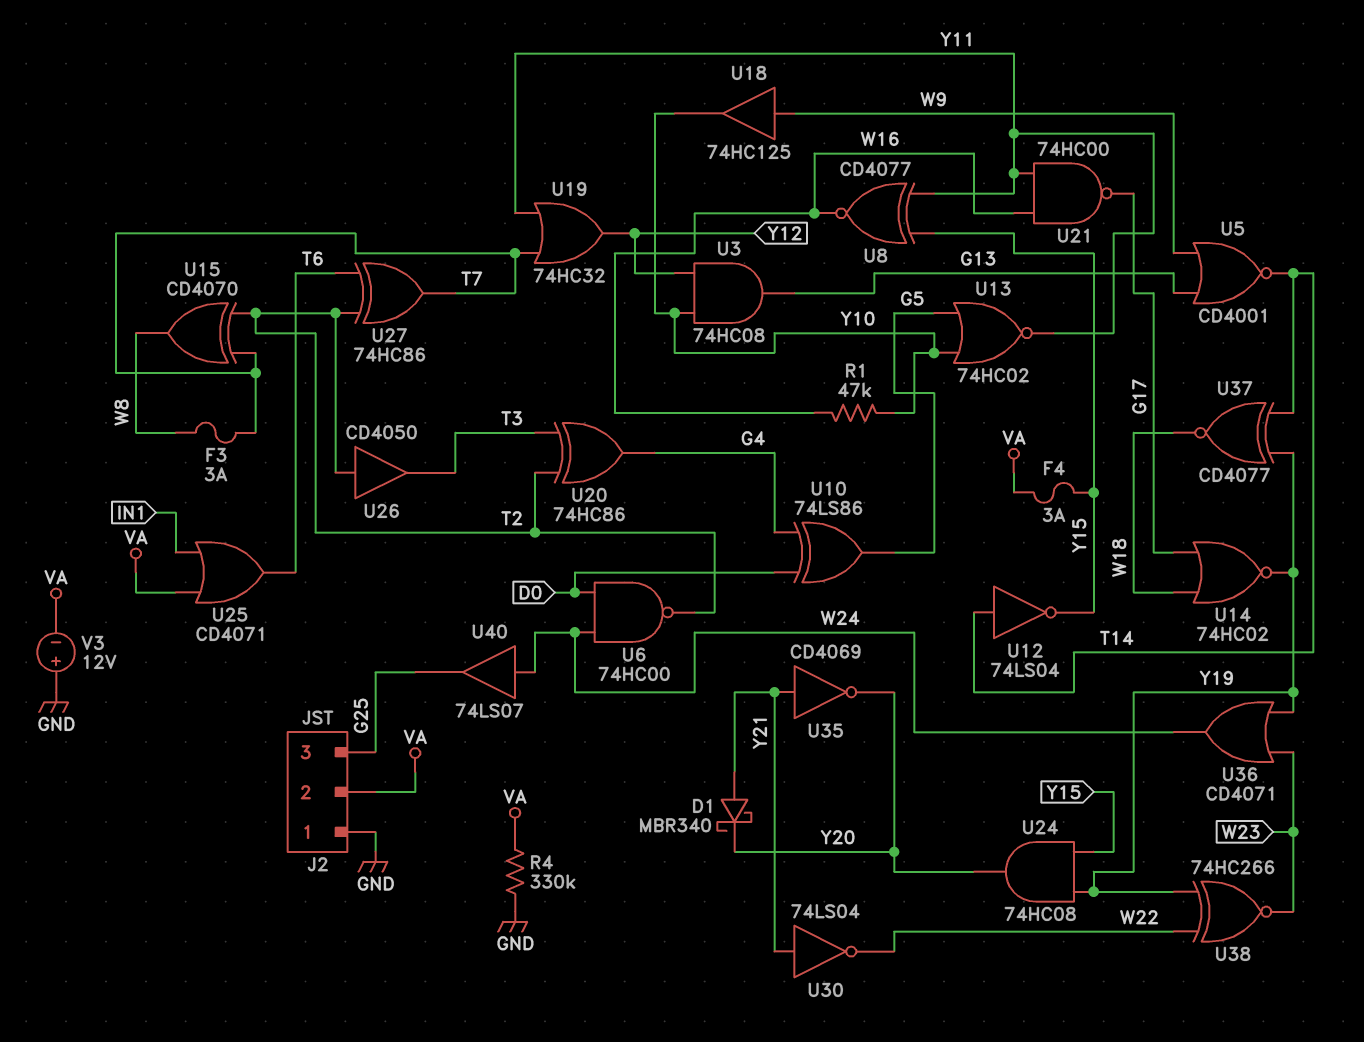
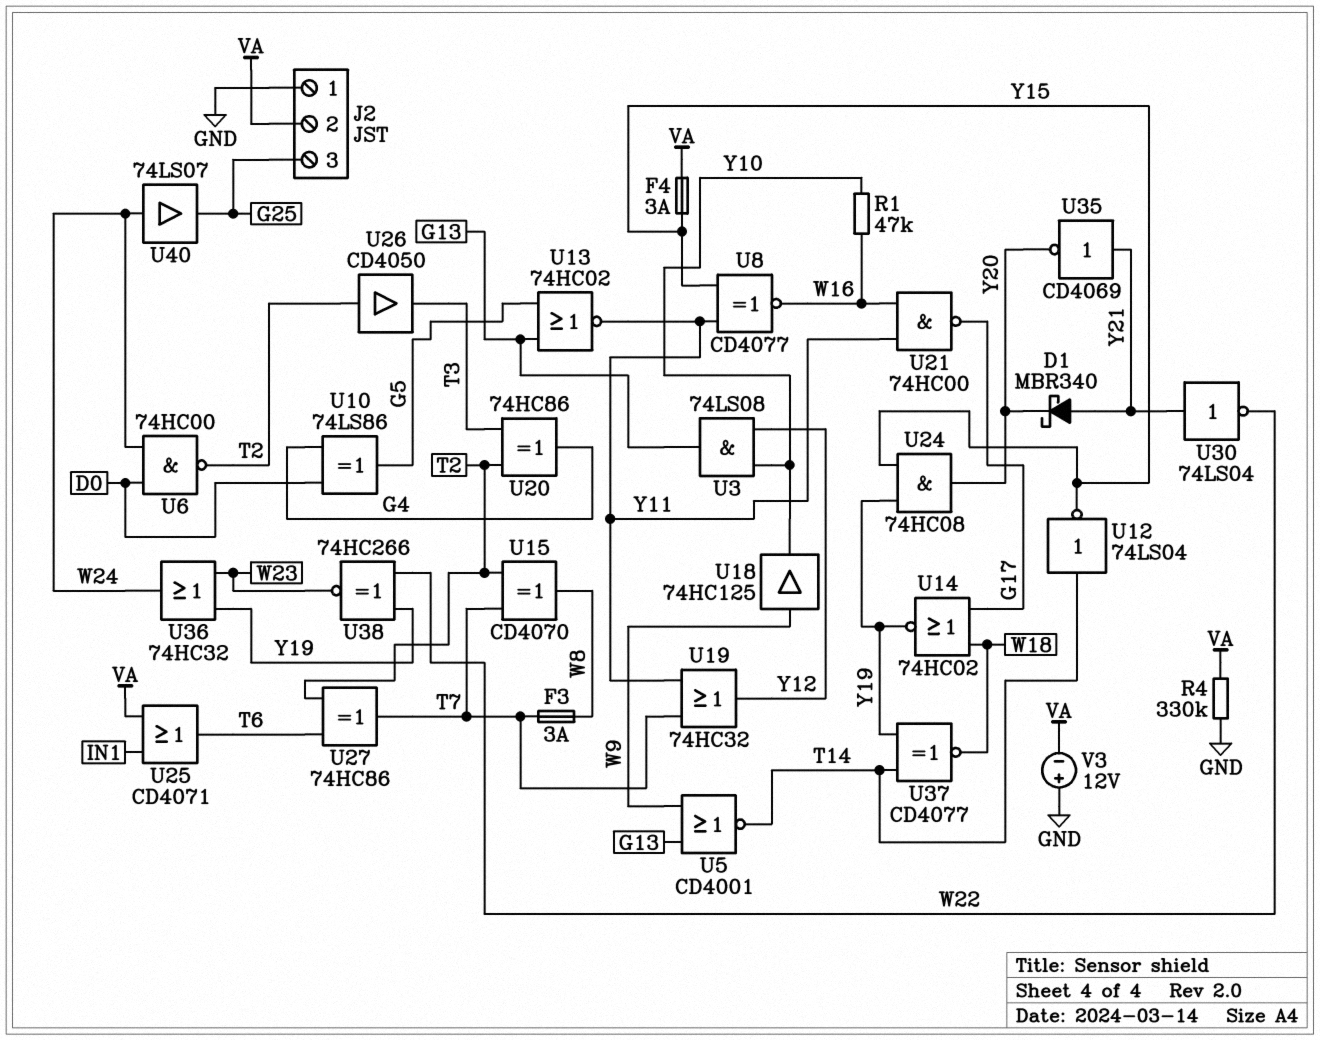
U3: AND 74HC08 (in Y10, in Y12, out G13) -> AND 74LS08 (in Y10, in Y12, out G13)
U13: NOR 74HC02 (in G5, in Y10, out Y11) -> NOR 74HC02 (in G5, in G13, out Y11)
U36: OR CD4071 (in W23, in Y19, out W24) -> OR 74HC32 (in W23, in Y19, out W24)

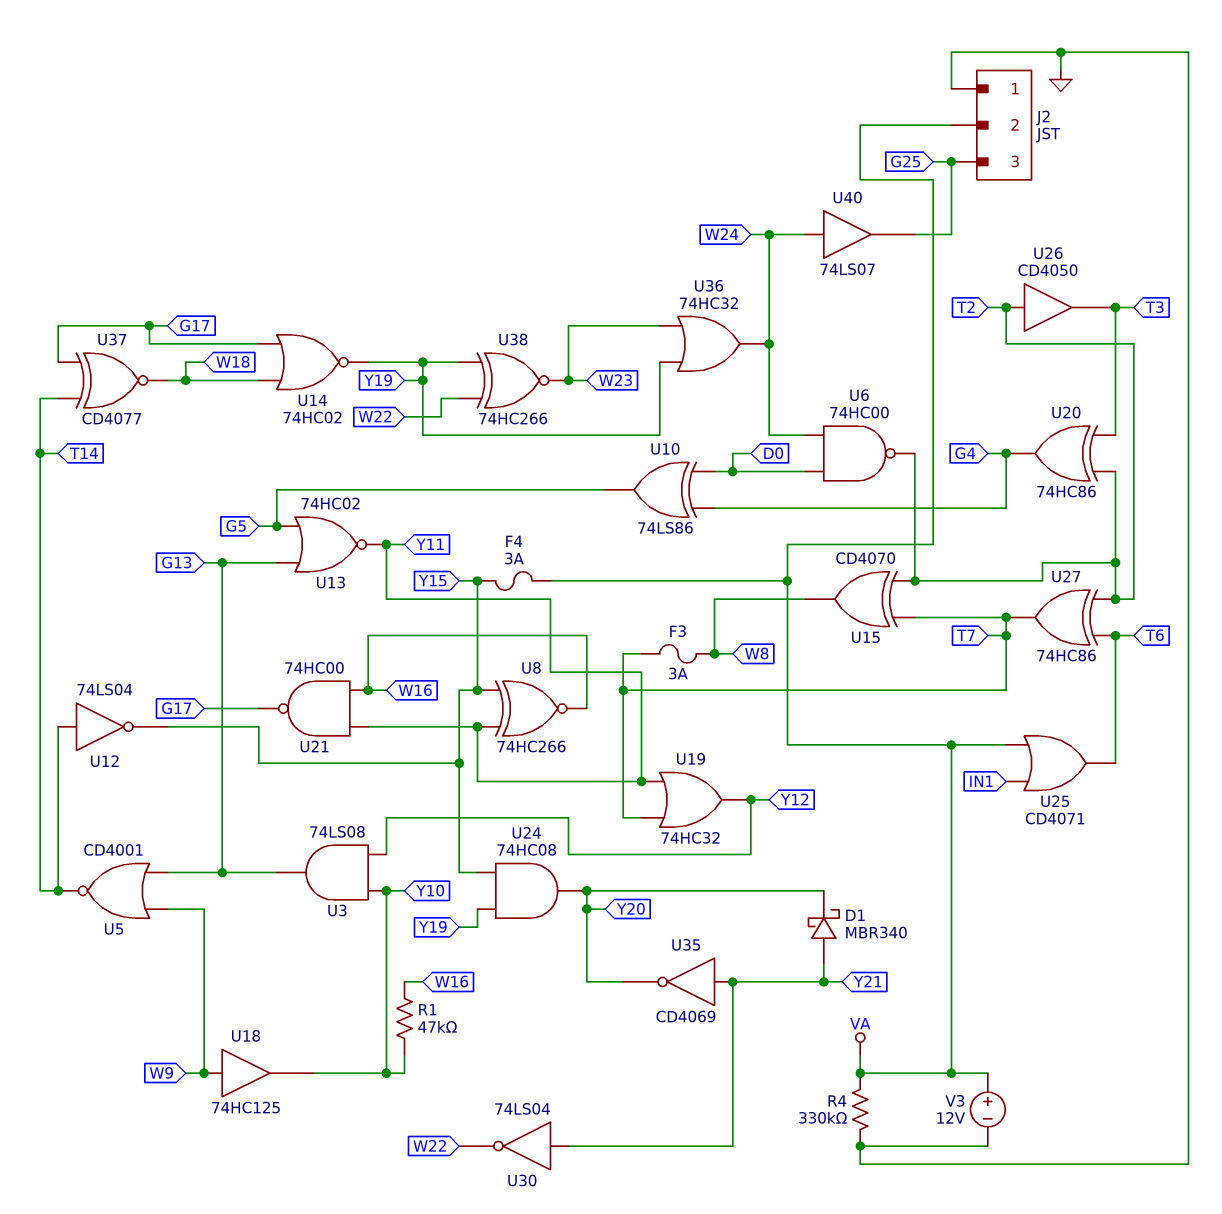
U8: XNOR CD4077 (in Y11, in Y15, out W16) -> XNOR 74HC266 (in Y11, in Y15, out W16)
U37: XNOR CD4077 (in T14, in Y19, out W18) -> XNOR CD4077 (in G17, in T14, out W18)
V3: 12V (plus GND, minus VA) -> 12V (plus VA, minus GND)

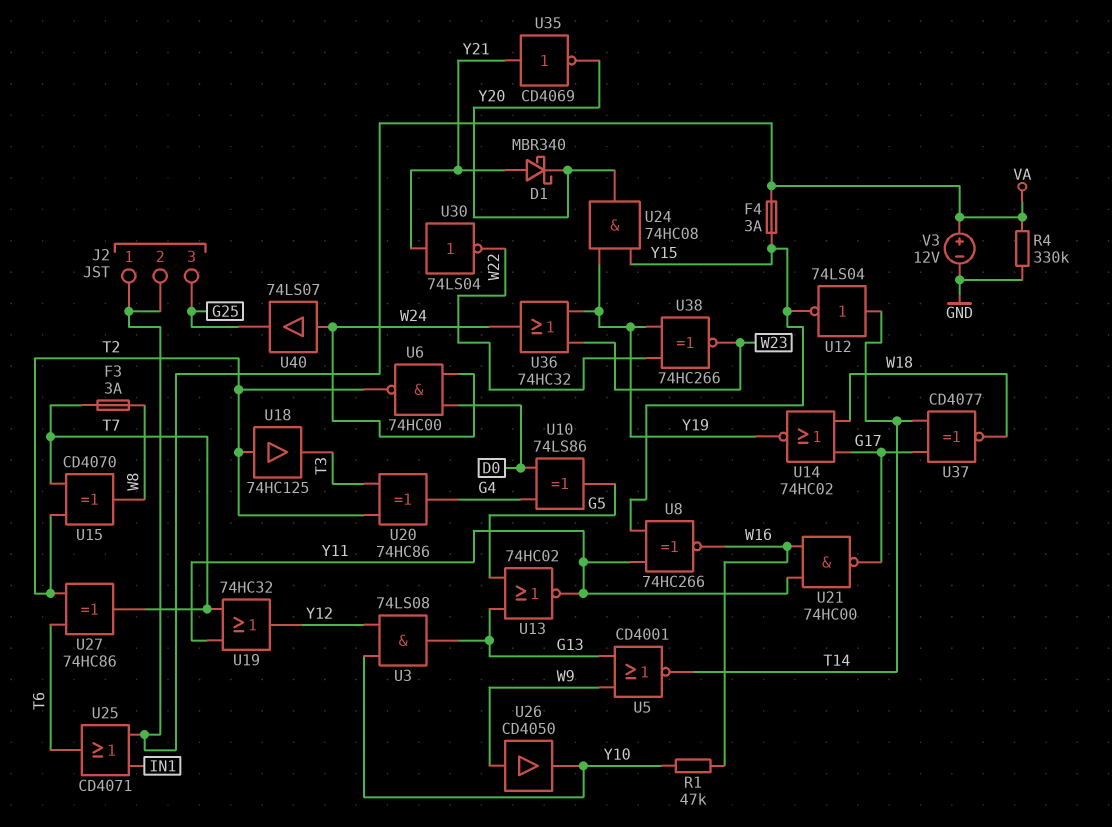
J2 pin 1: GND -> VA
U18: buffer 74HC125 (in W9, out Y10) -> buffer 74HC125 (in T2, out T3)
U26: buffer CD4050 (in T2, out T3) -> buffer CD4050 (in W9, out Y10)

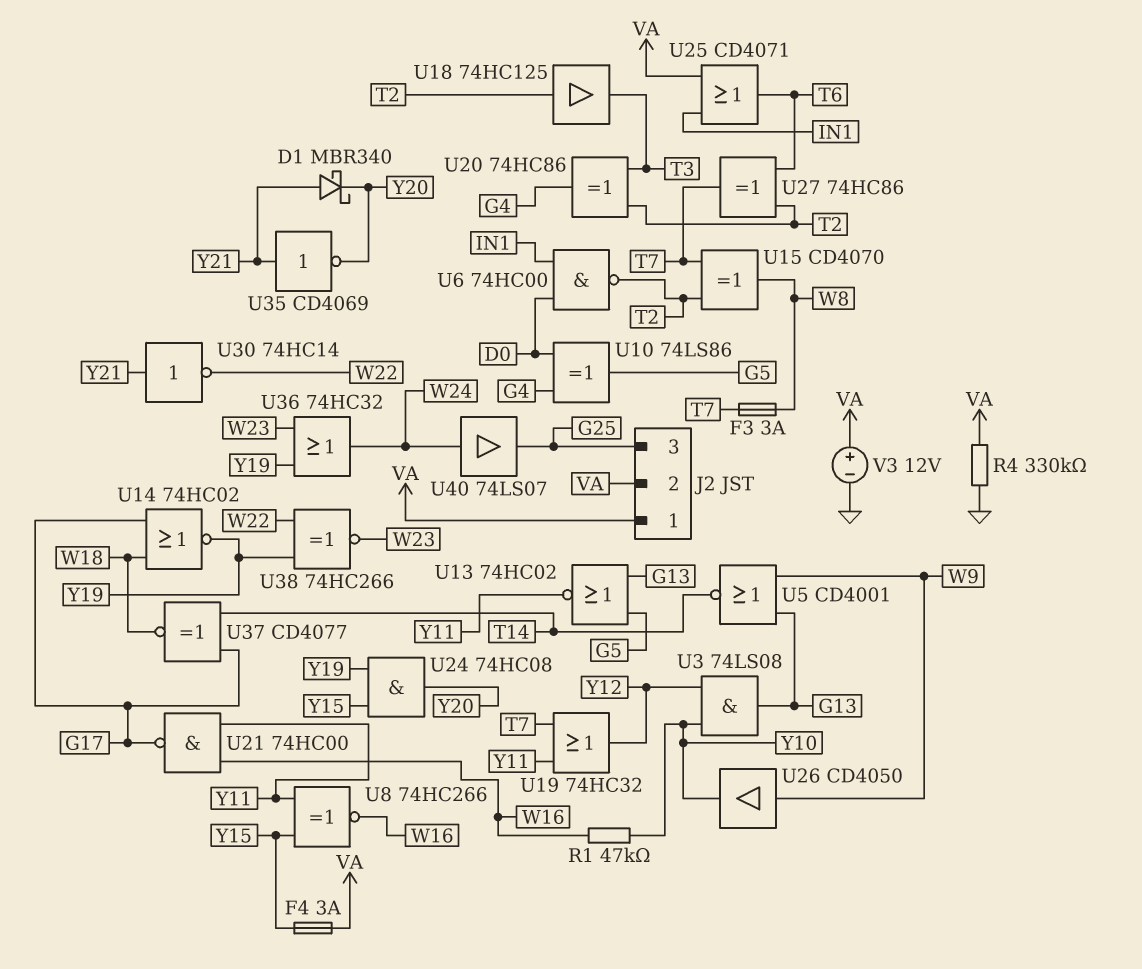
U6: NAND 74HC00 (in D0, in W24, out T2) -> NAND 74HC00 (in D0, in IN1, out T2)
U12: NOT 74LS04 (in T14, out Y15) -> none
U30: NOT 74LS04 (in Y21, out W22) -> NOT 74HC14 (in Y21, out W22)

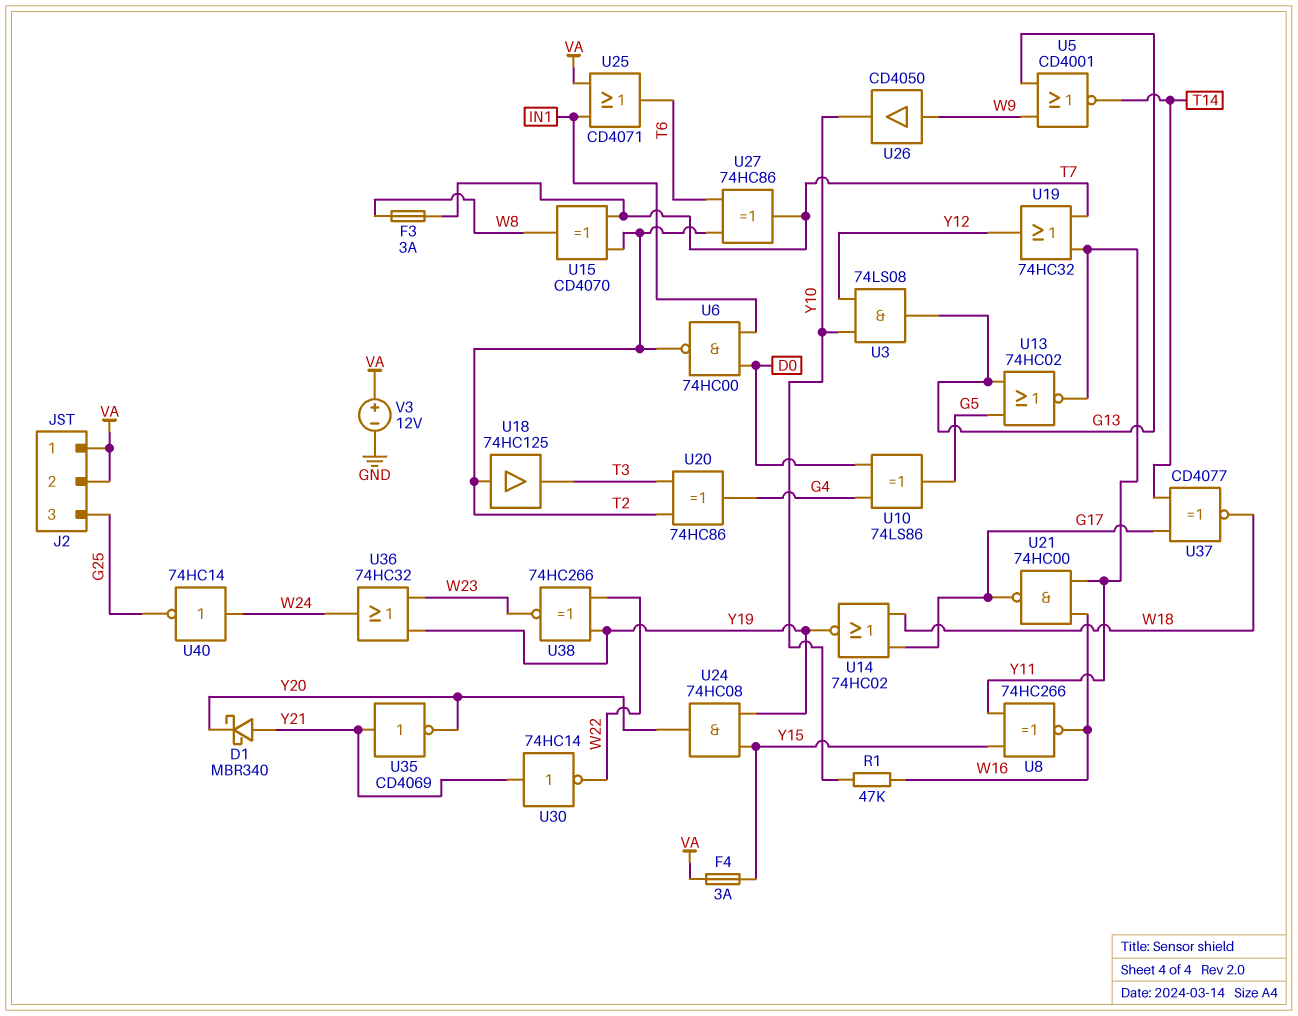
R4: 330k (GND, VA) -> none
U40: buffer 74LS07 (in W24, out G25) -> NOT 74HC14 (in W24, out G25)

